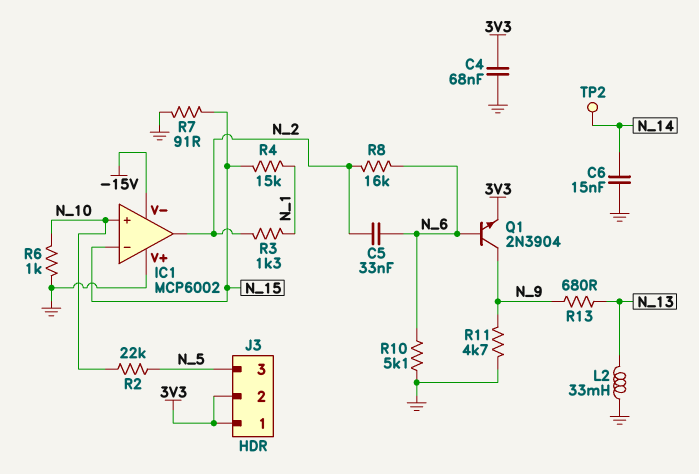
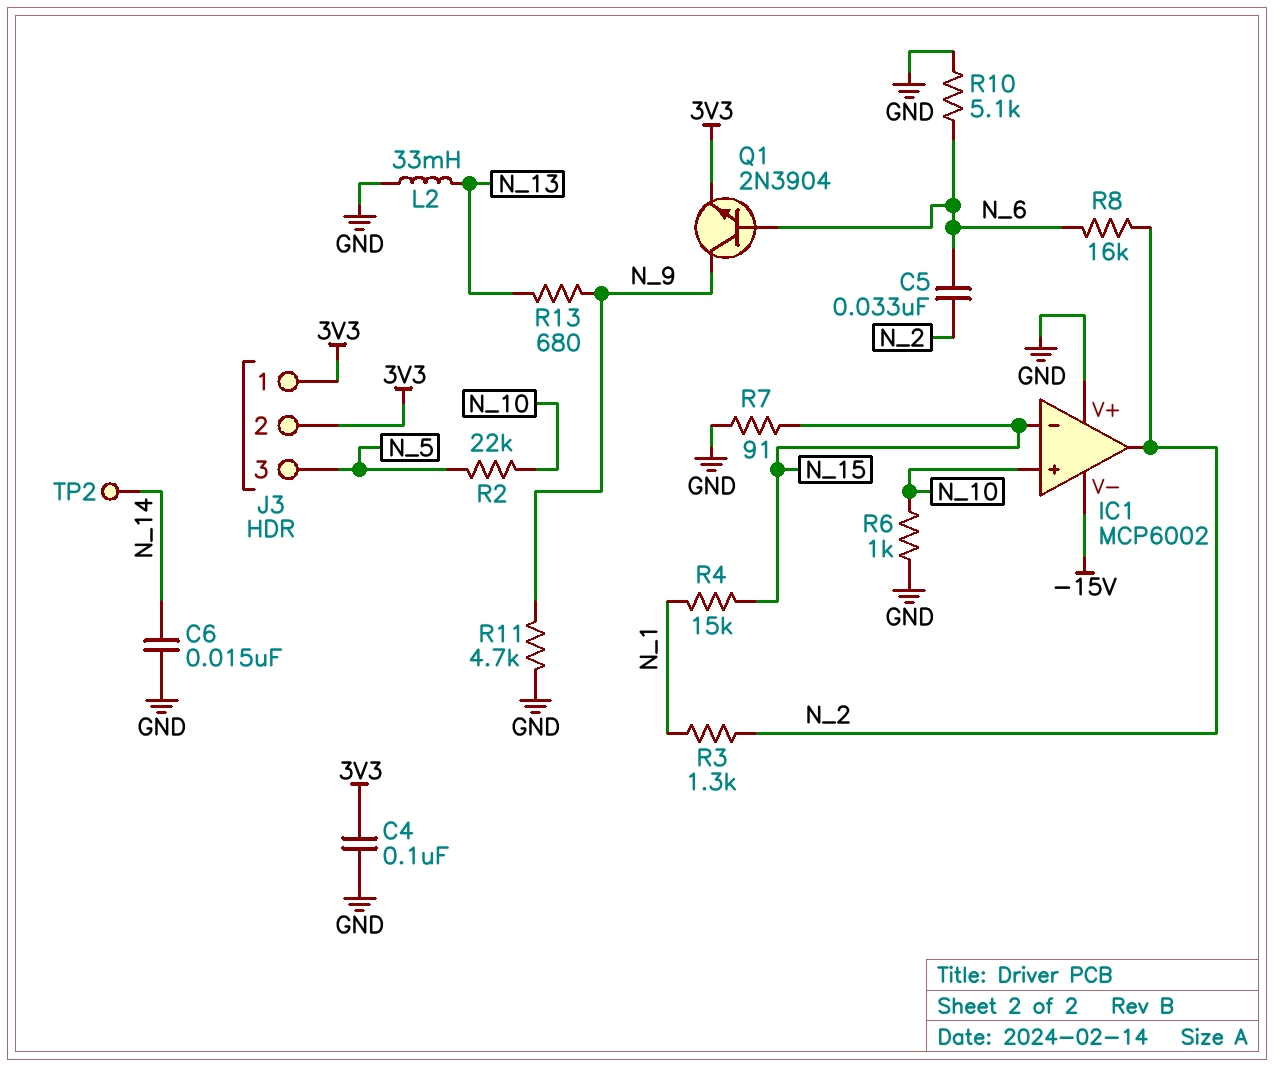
C4: 68nF (3V3, GND) -> 100nF (3V3, GND)

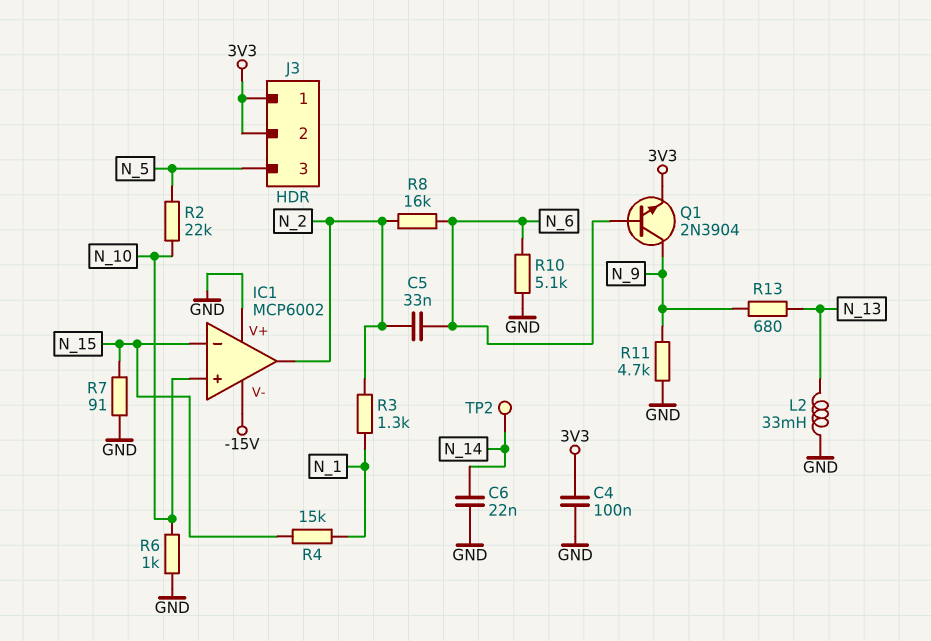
C6: 15nF (GND, N_14) -> 22nF (GND, N_14)

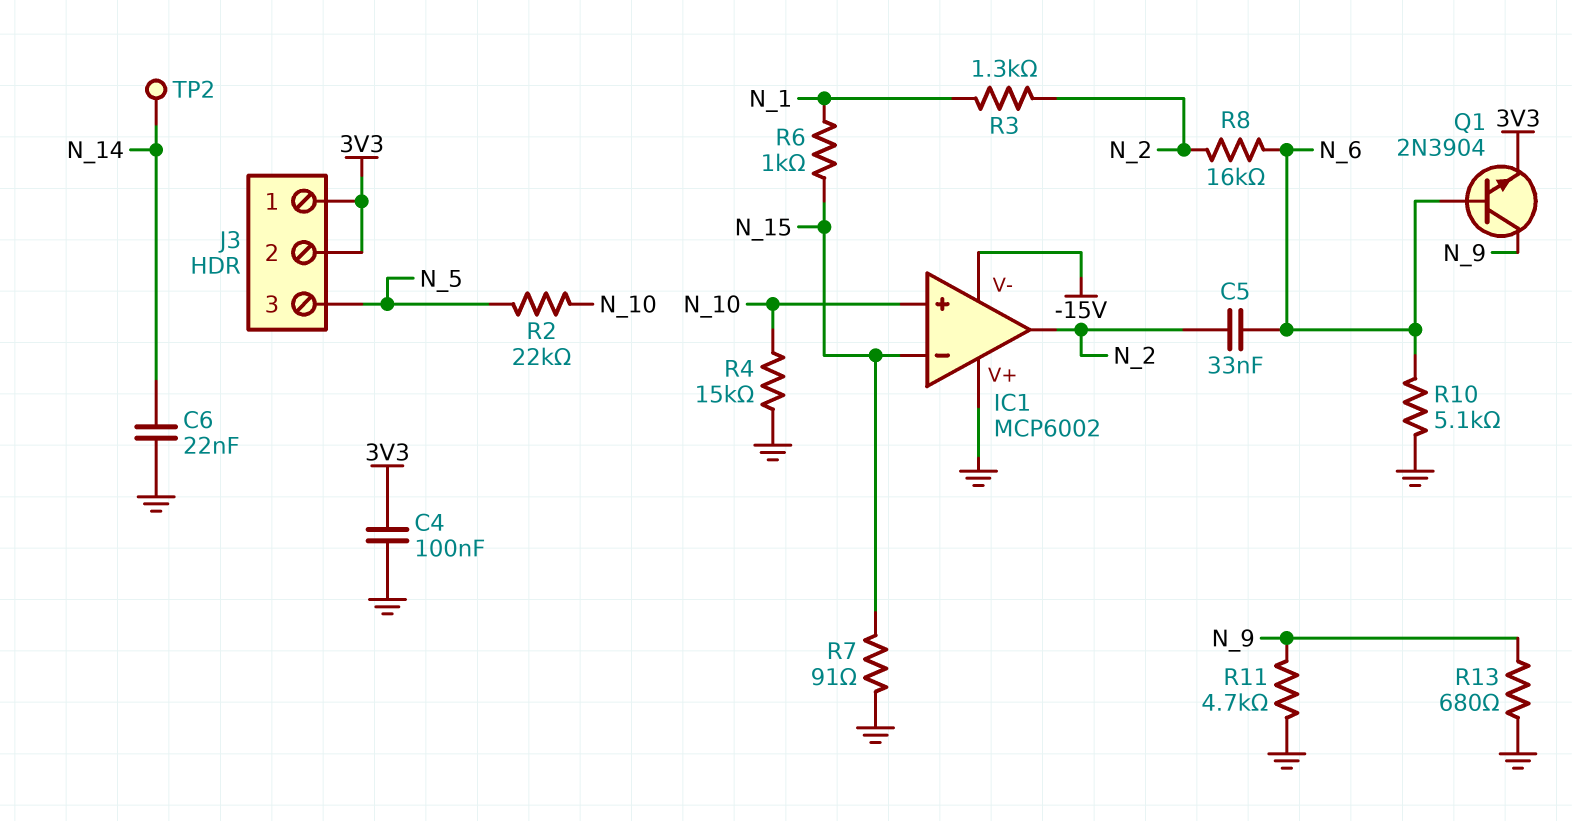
L2: 33mH (GND, N_13) -> none
R4: 15k (N_1, N_15) -> 15k (GND, N_10)
R6: 1k (GND, N_10) -> 1k (N_1, N_15)
R13: 680 (N_9, N_13) -> 680 (GND, N_9)

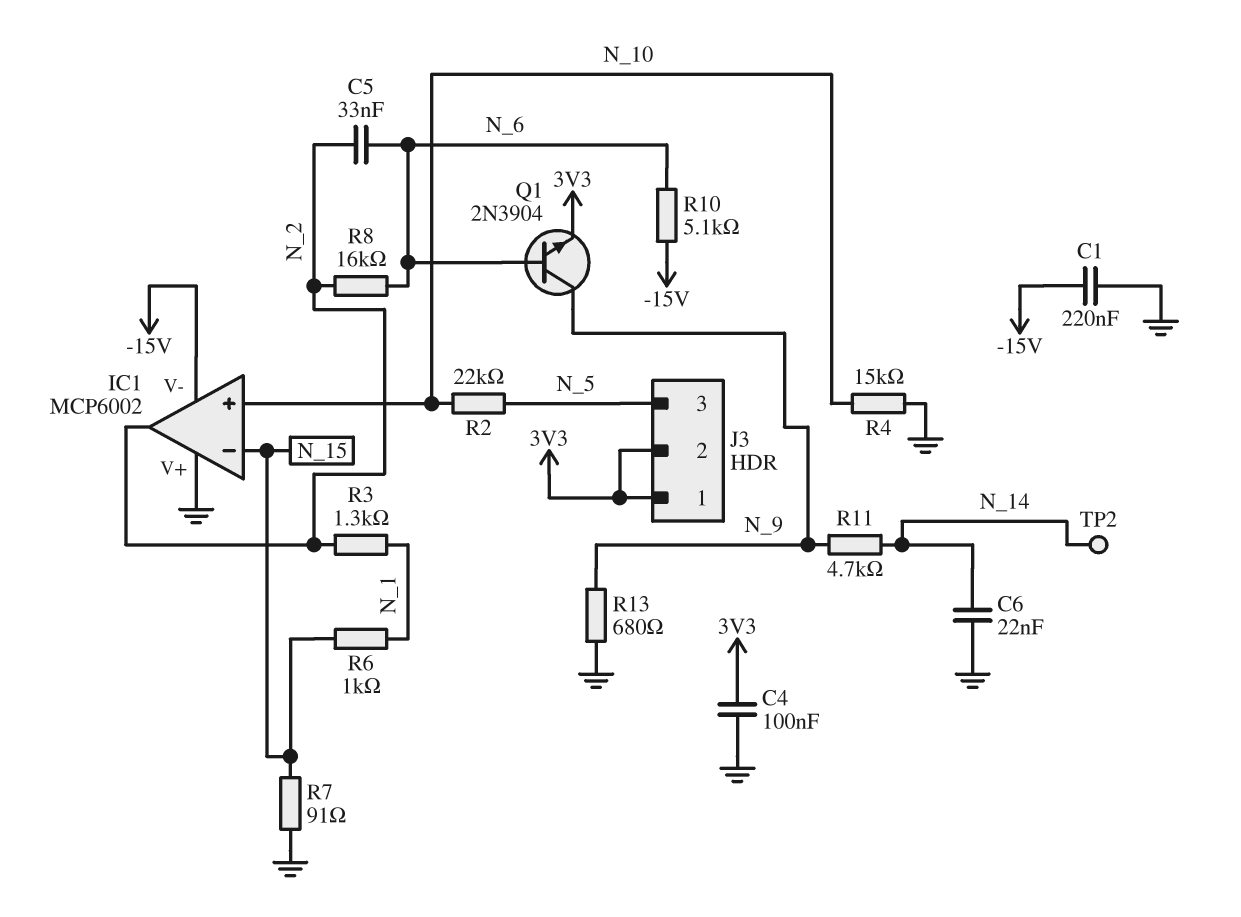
C1: none -> 220nF (-15V, GND)
R10: 5.1k (GND, N_6) -> 5.1k (-15V, N_6)
R11: 4.7k (GND, N_9) -> 4.7k (N_9, N_14)

